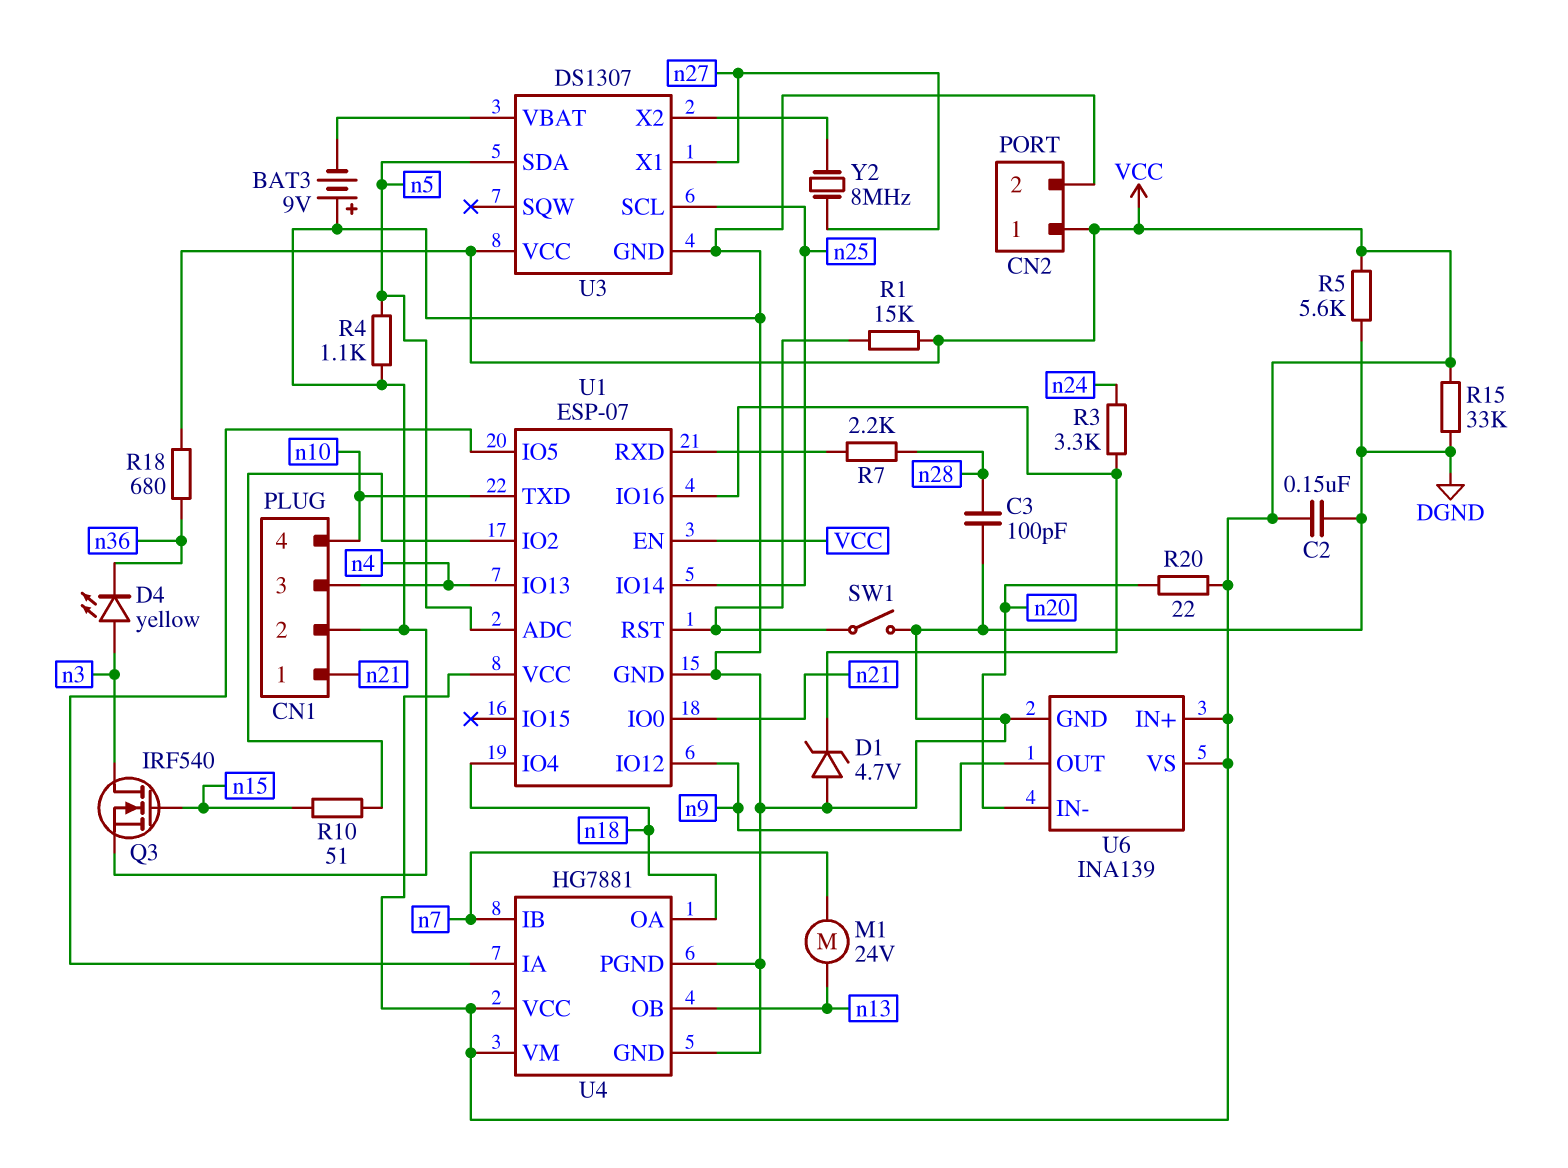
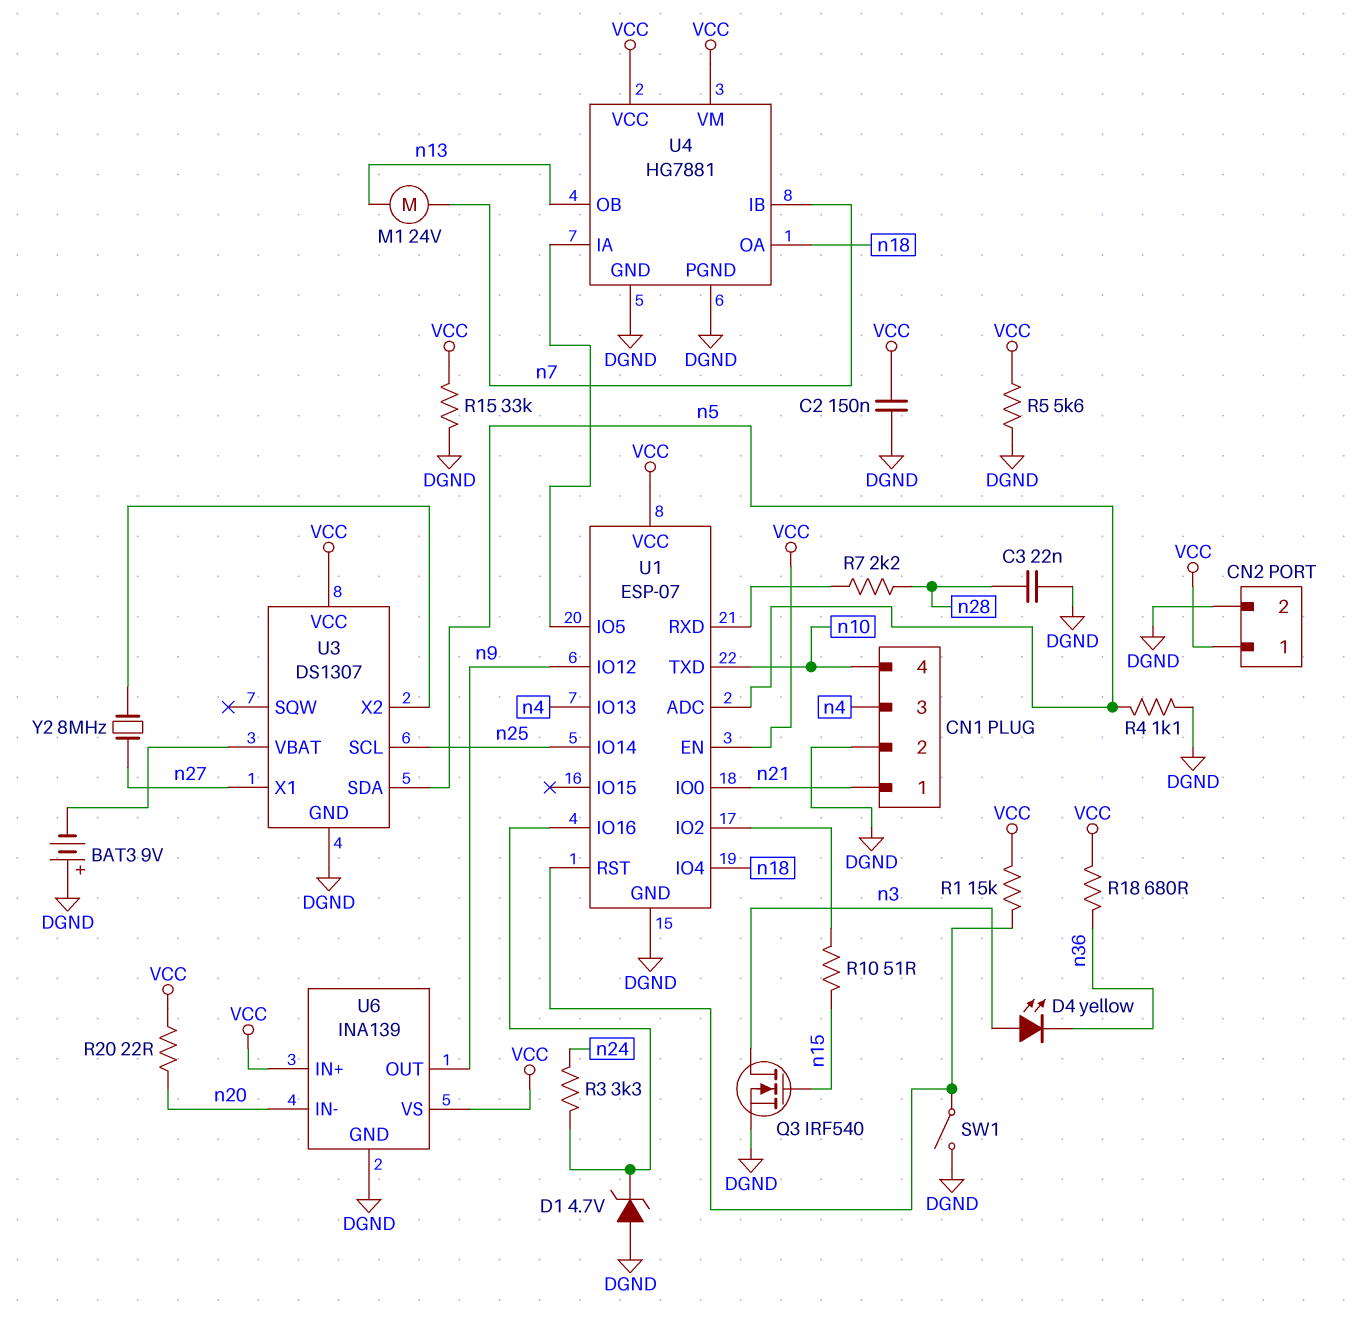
C3: 100pF (DGND, n28) -> 22nF (DGND, n28)

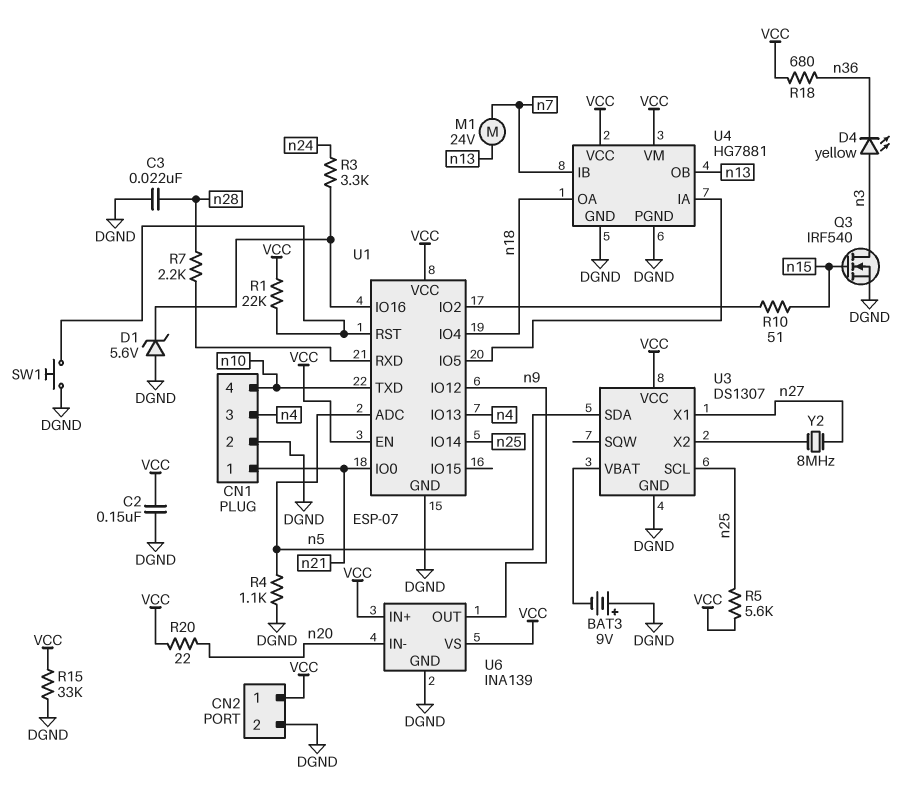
D1: zener 4.7V (A DGND, K U1/IO16) -> zener 5.6V (A DGND, K U1/IO16)
R1: 15k (U1/RST, VCC) -> 22k (U1/RST, VCC)
R5: 5.6k (DGND, VCC) -> 5.6k (VCC, n25)
SW1: switch (DGND, U1/RST) -> button (DGND, U1/RST)

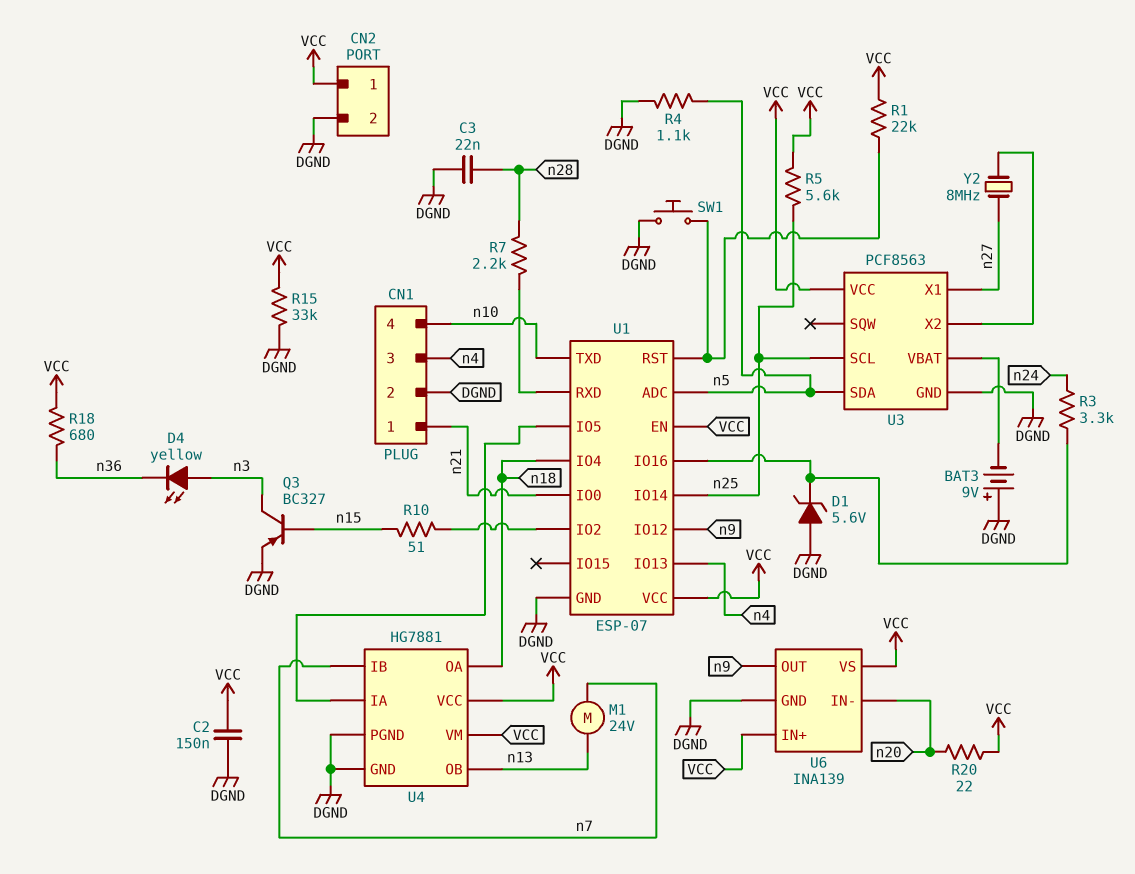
Q3: NMOS IRF540 (G n15, D n3, S DGND) -> PNP BC327 (B n15, C n3, E DGND)
U3: DS1307 -> PCF8563

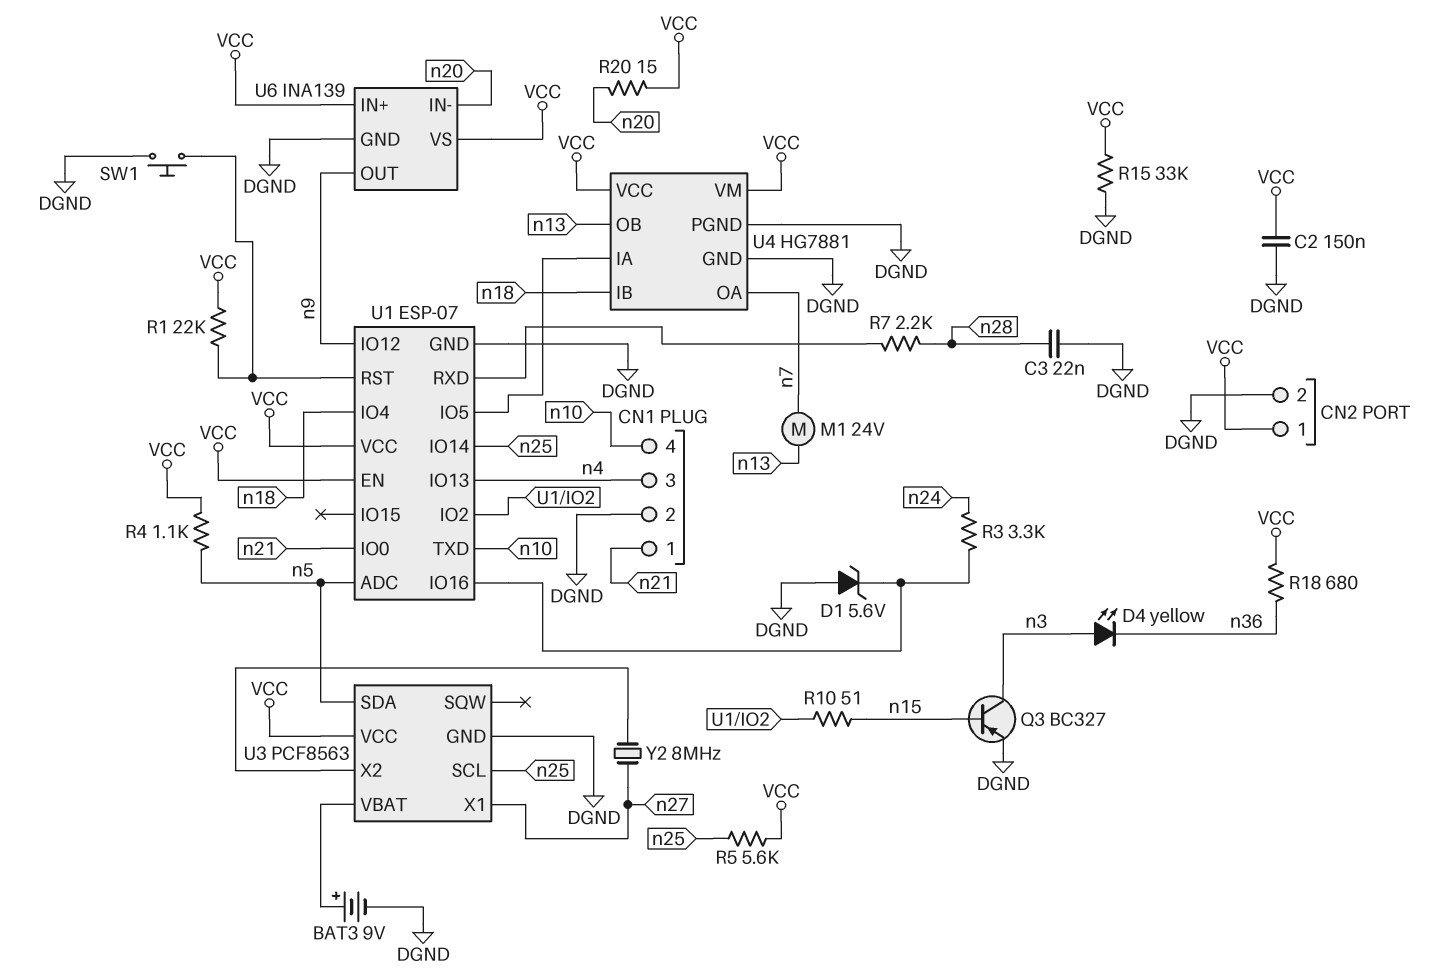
BAT3: 9V (plus DGND, minus U3/VBAT) -> 9V (plus U3/VBAT, minus DGND)
R4: 1.1k (DGND, n5) -> 1.1k (VCC, n5)
R20: 22 (VCC, n20) -> 15 (VCC, n20)
U4 pin IB: n7 -> n18
U4 pin OA: n18 -> n7

